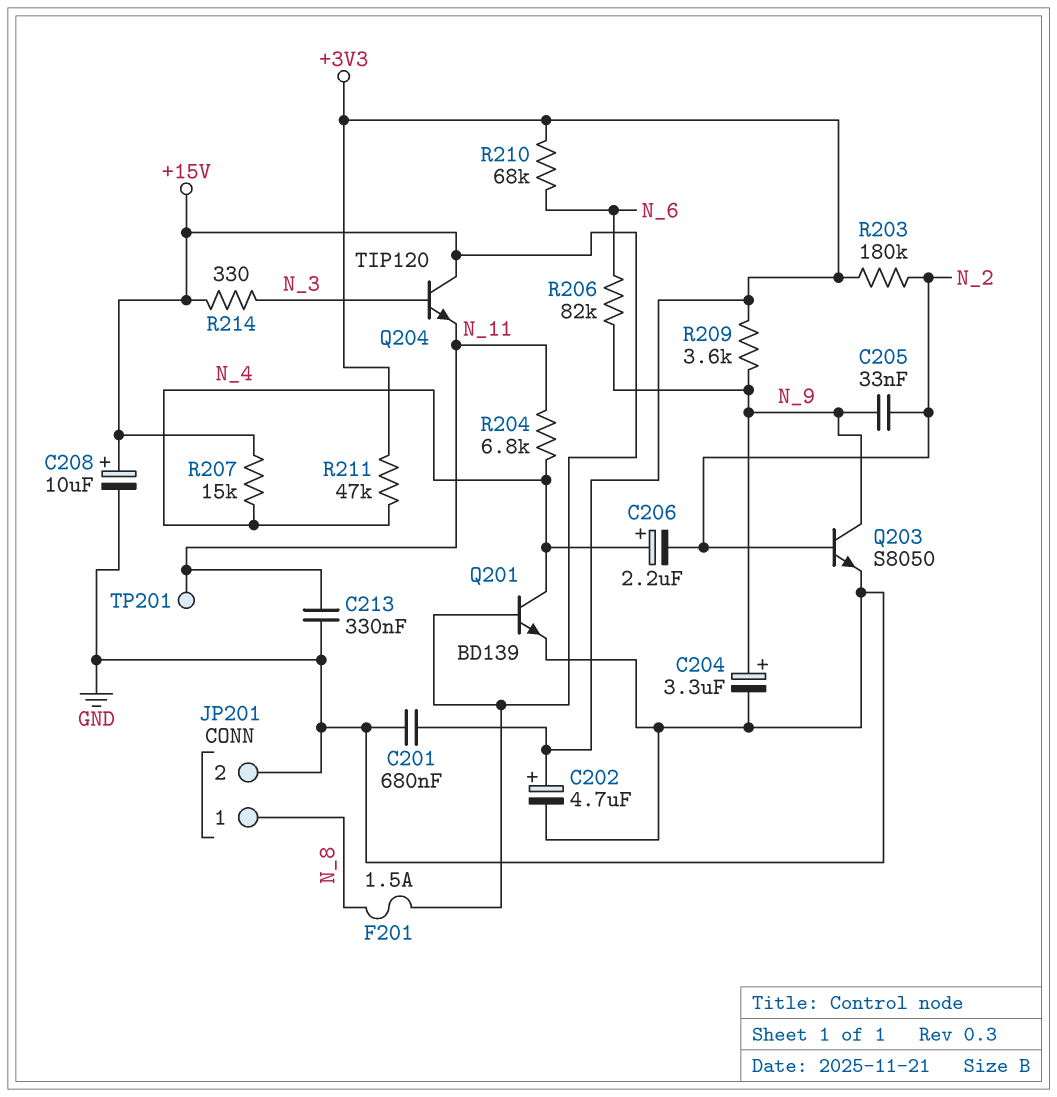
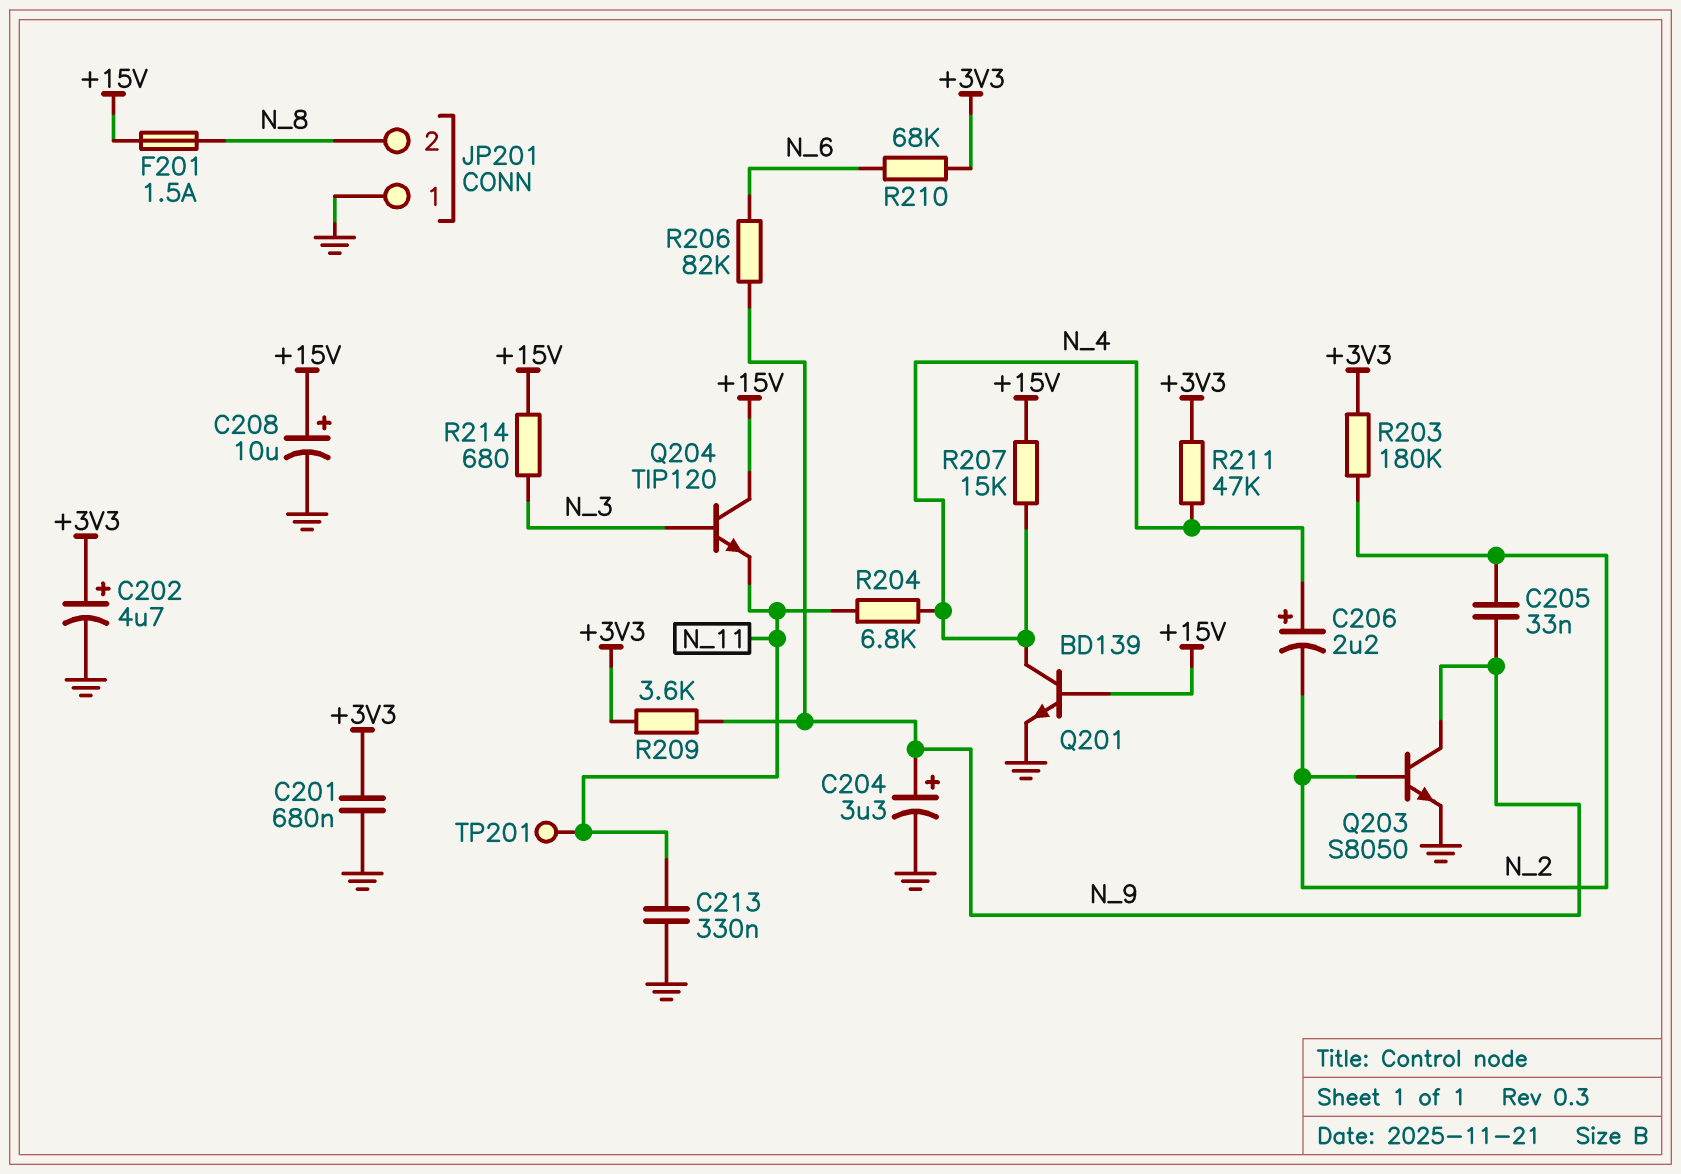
JP201 pin 1: N_8 -> GND
JP201 pin 2: GND -> N_8
R214: 330 (+15V, N_3) -> 680 (+15V, N_3)

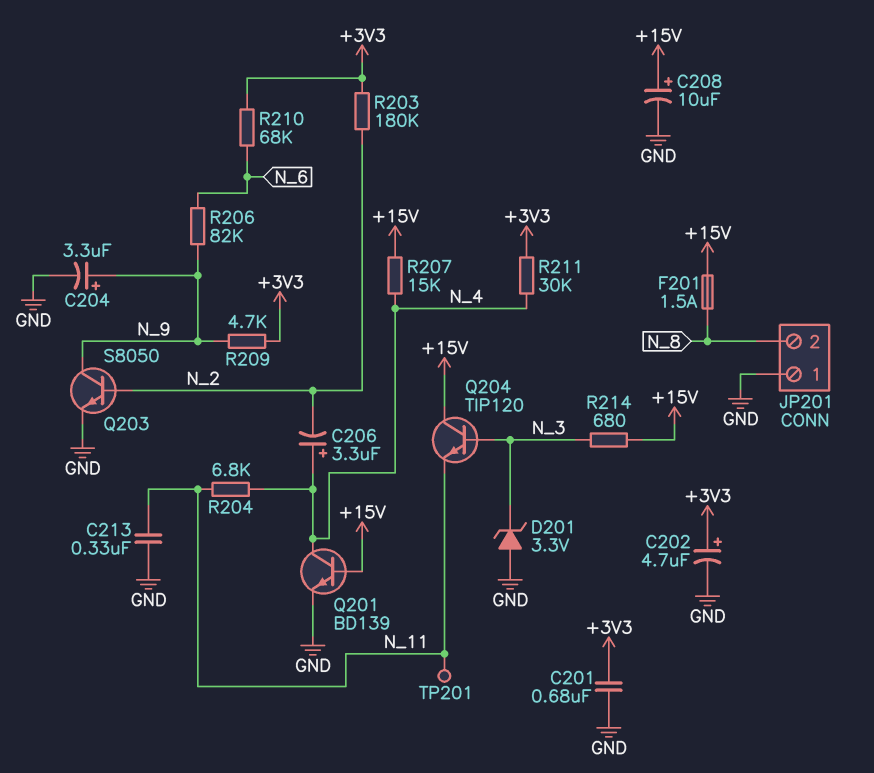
C205: 33nF (N_2, N_9) -> none
C206: 2.2uF (plus N_4, minus N_2) -> 3.3uF (plus N_4, minus N_2)
D201: none -> zener 3.3V (A GND, K N_3)
R209: 3.6k (+3V3, N_9) -> 4.7k (+3V3, N_9)
R211: 47k (+3V3, N_4) -> 30k (+3V3, N_4)

